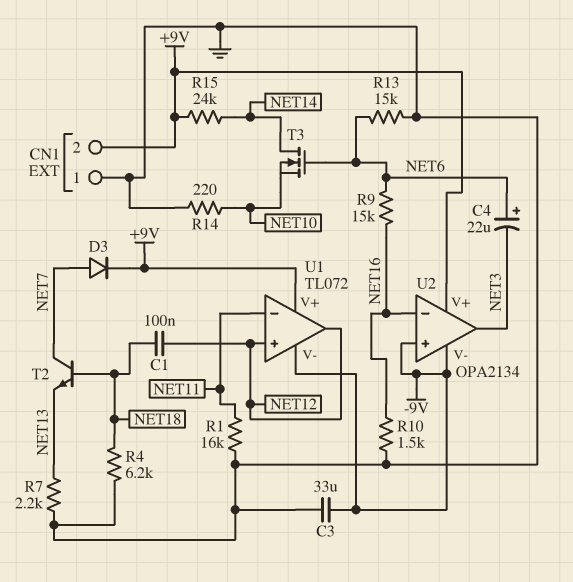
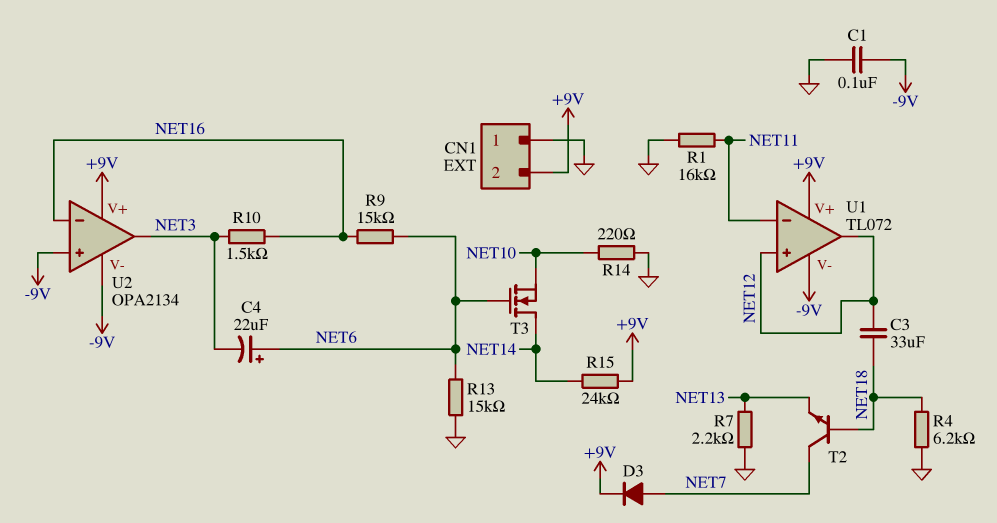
C1: 100nF (NET12, NET18) -> 100nF (-9V, GND)
C3: 33uF (-9V, GND) -> 33uF (NET12, NET18)
R10: 1.5k (GND, NET16) -> 1.5k (NET3, NET16)

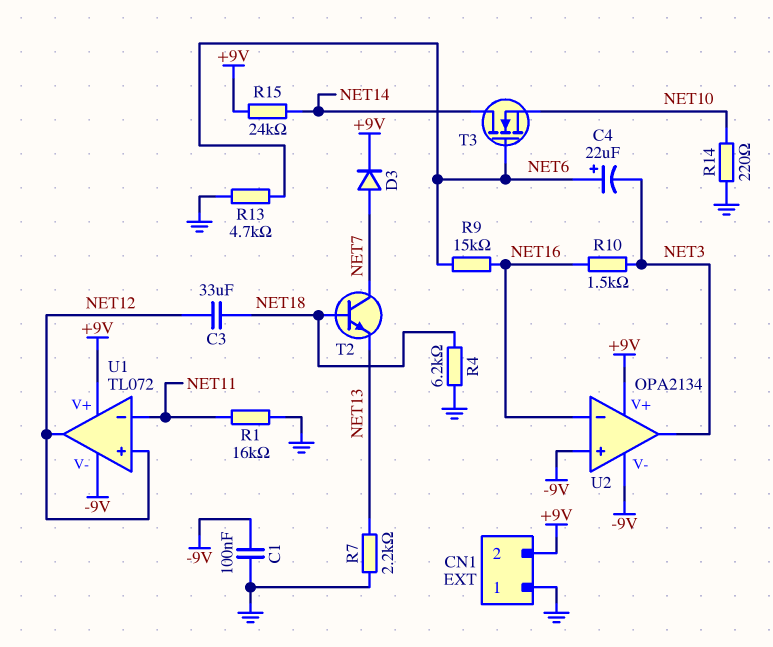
R13: 15k (GND, NET6) -> 4.7k (GND, NET6)

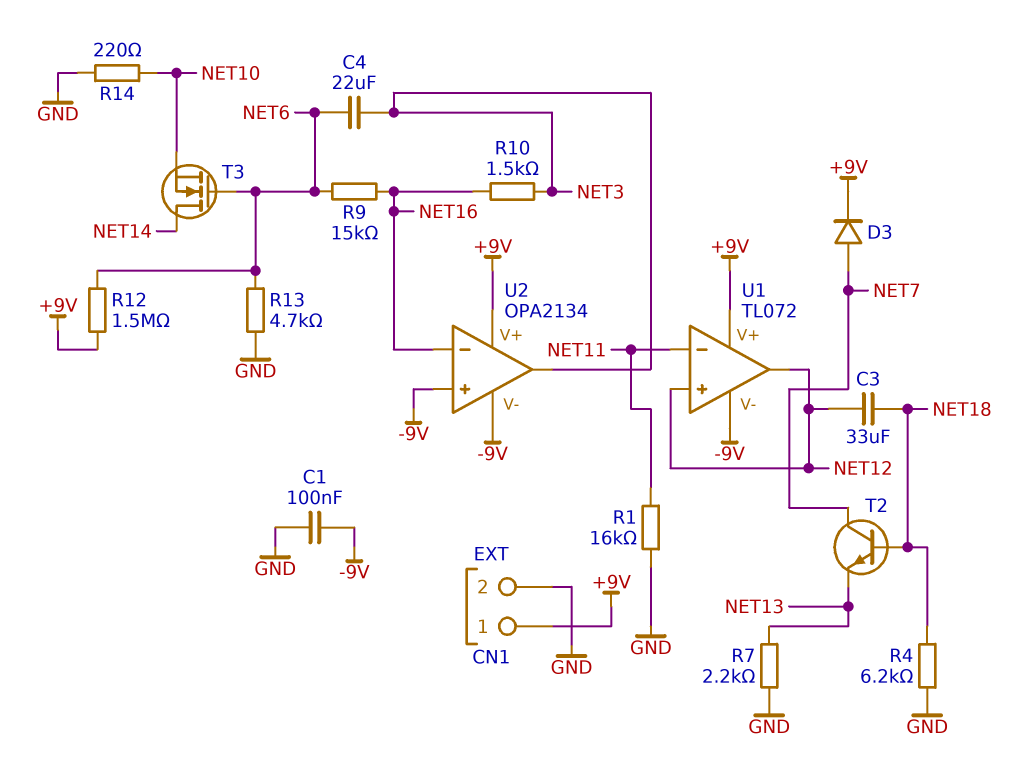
C4: 22uF (plus NET6, minus NET3) -> 22uF (NET3, NET6)
CN1 pin 1: GND -> +9V
CN1 pin 2: +9V -> GND
R12: none -> 1.5M (+9V, NET6)
R15: 24k (+9V, NET14) -> none

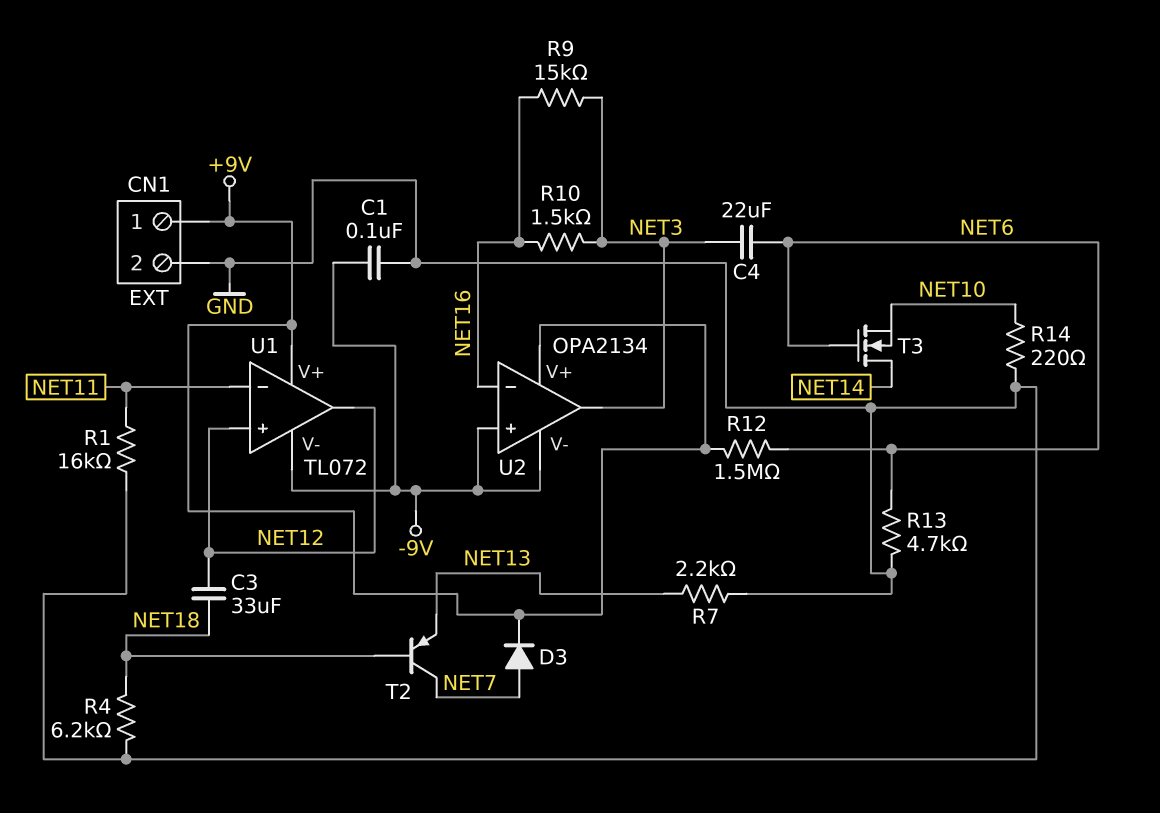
R9: 15k (NET6, NET16) -> 15k (NET3, NET16)
T2: NPN (B NET18, C NET7, E NET13) -> PNP (B NET18, C NET7, E NET13)

